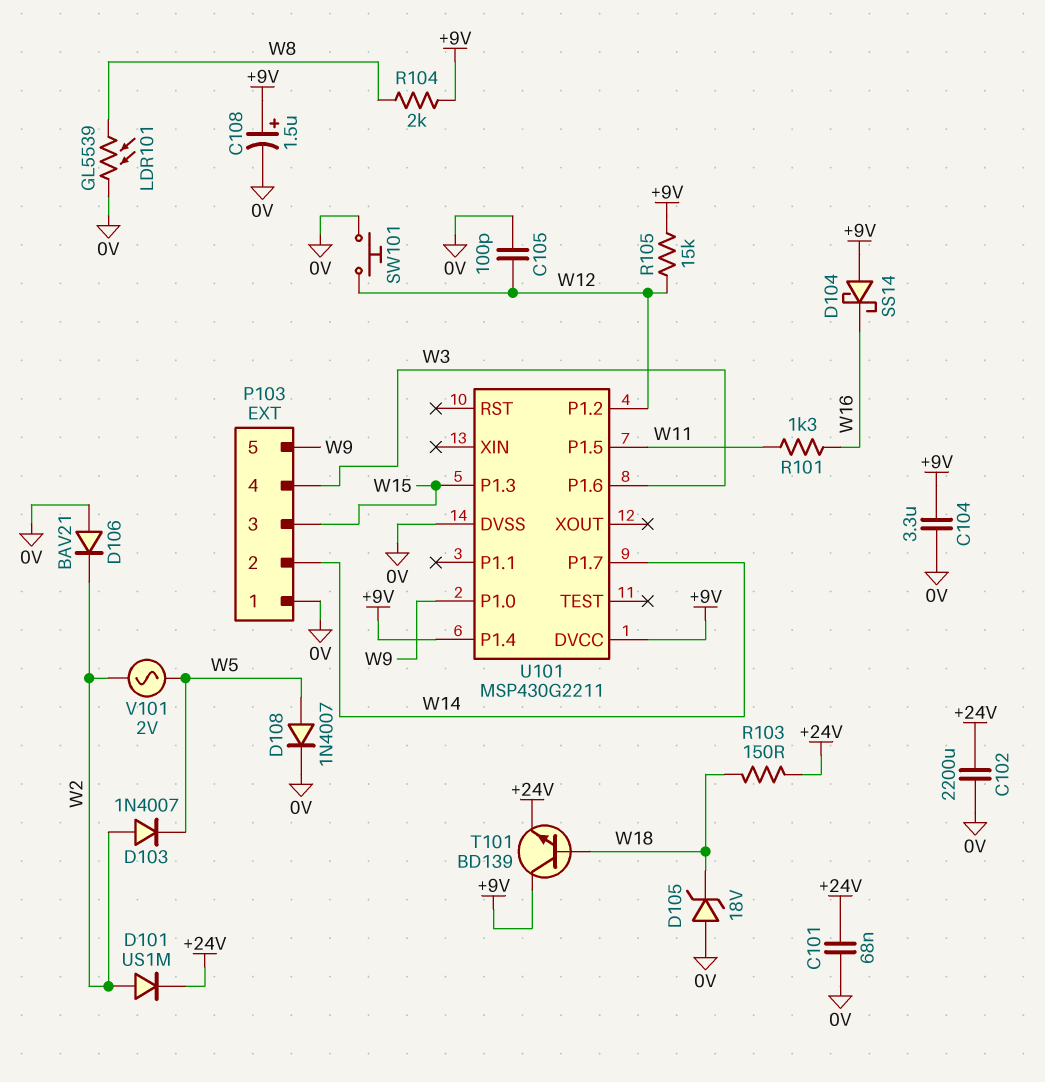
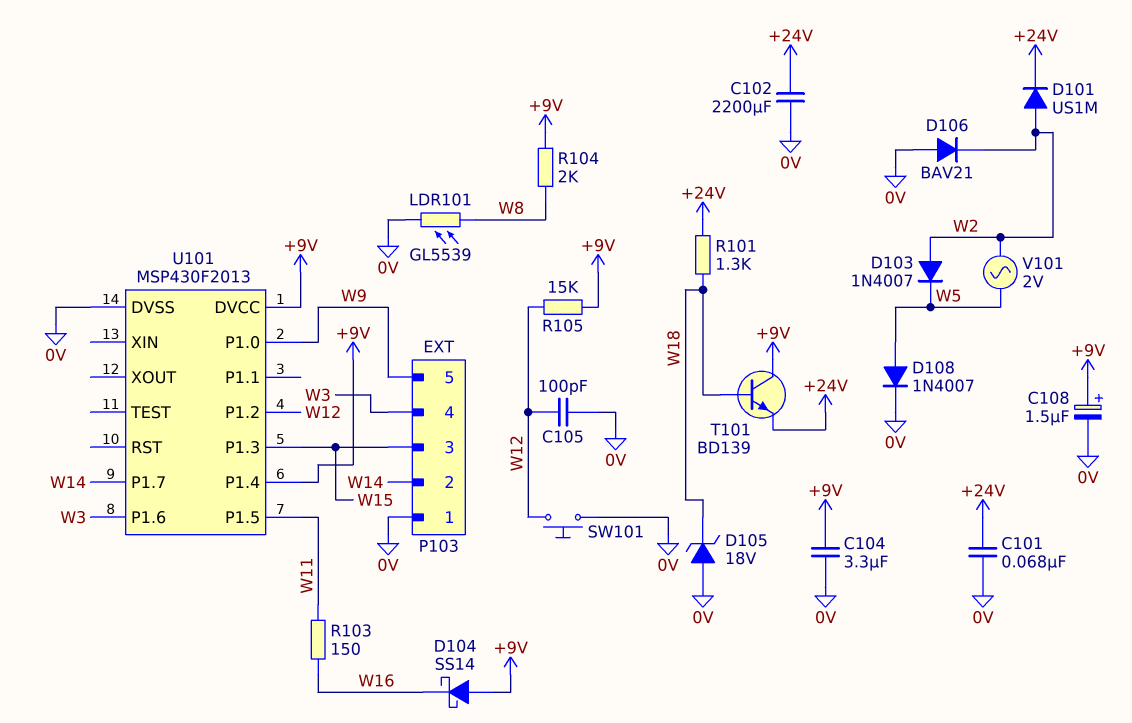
R101: 1.3k (W11, W16) -> 1.3k (+24V, W18)
R103: 150 (+24V, W18) -> 150 (W11, W16)
U101: MSP430G2211 -> MSP430F2013

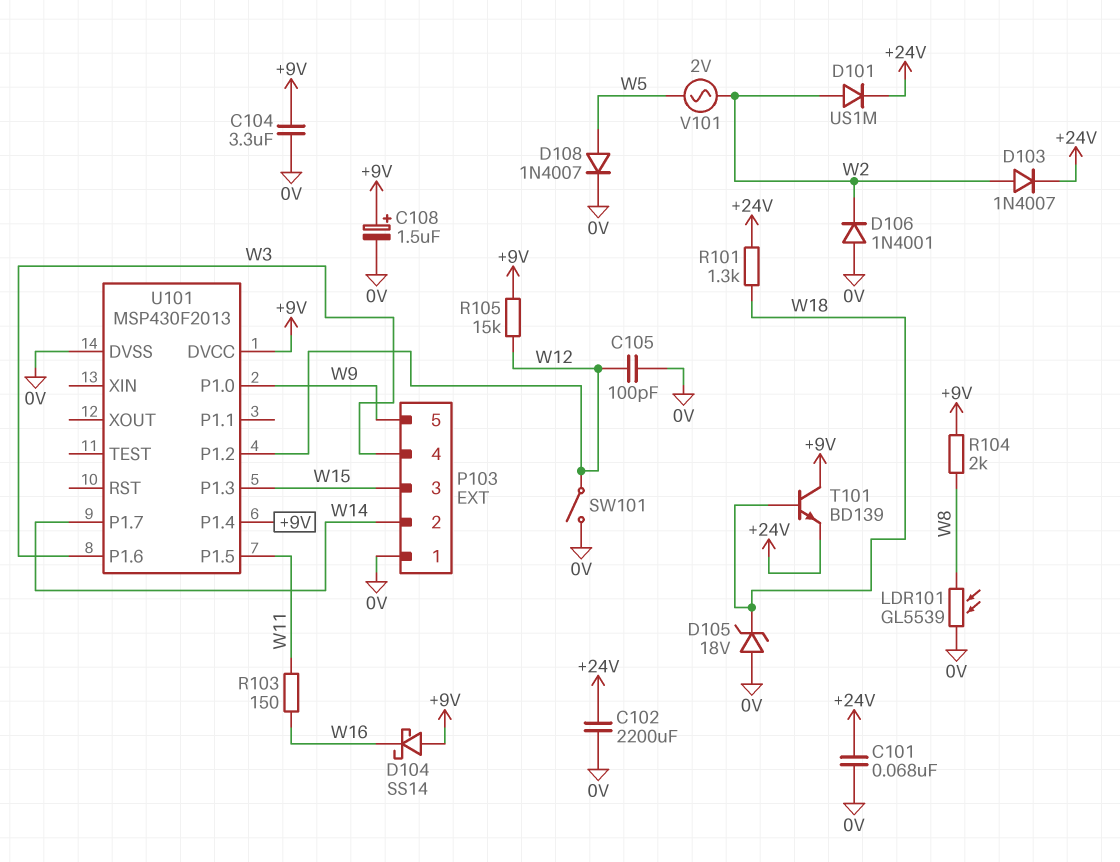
D103: diode 1N4007 (A W2, K W5) -> diode 1N4007 (A W2, K +24V)
D106: diode BAV21 (A 0V, K W2) -> diode 1N4001 (A 0V, K W2)
SW101: button (0V, W12) -> switch (0V, W12)

